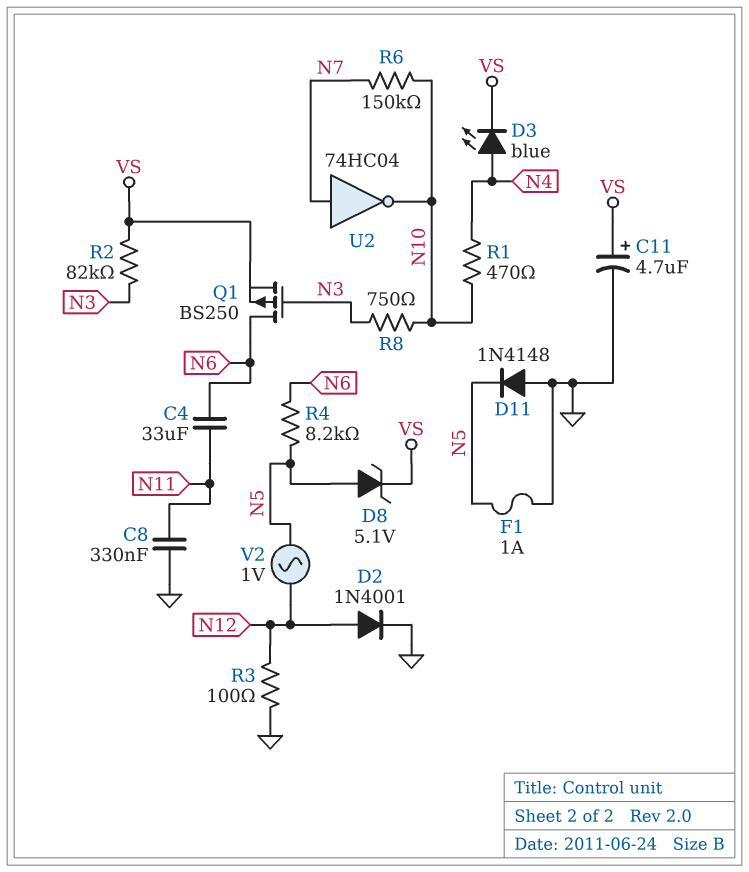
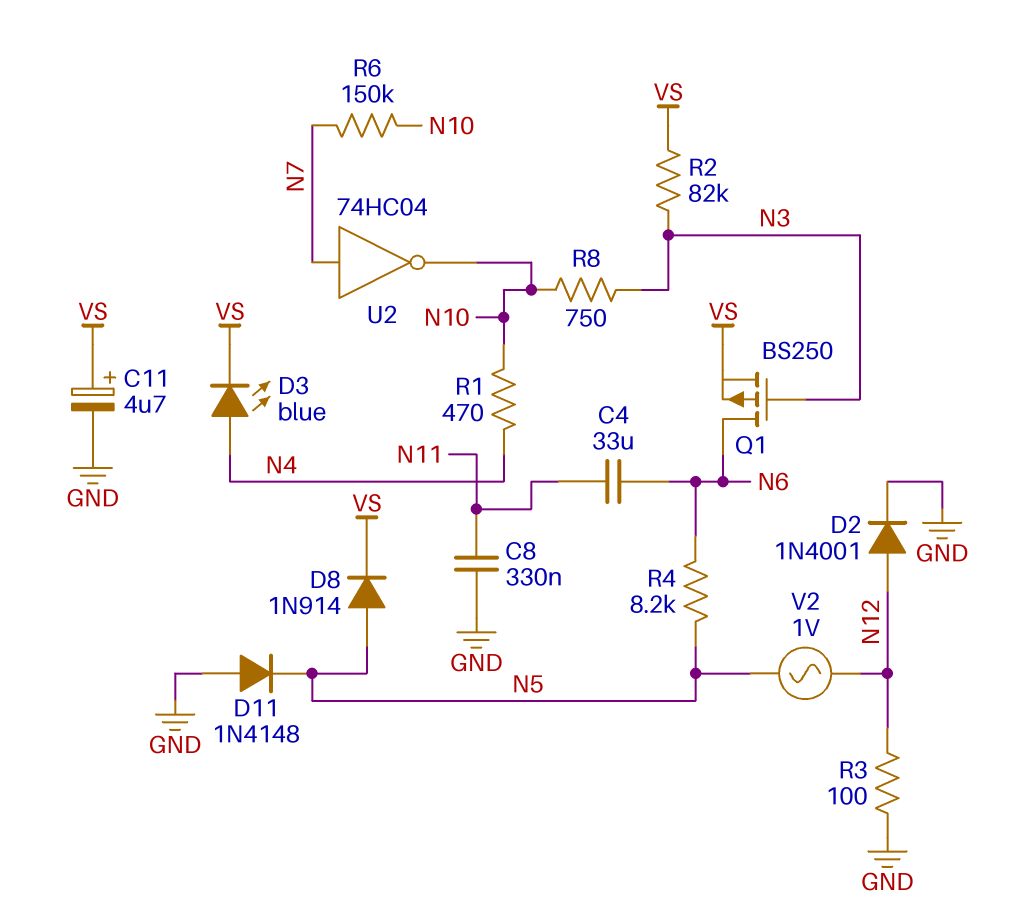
D8: zener 5.1V (A N5, K VS) -> diode 1N914 (A N5, K VS)
F1: 1A (GND, N5) -> none

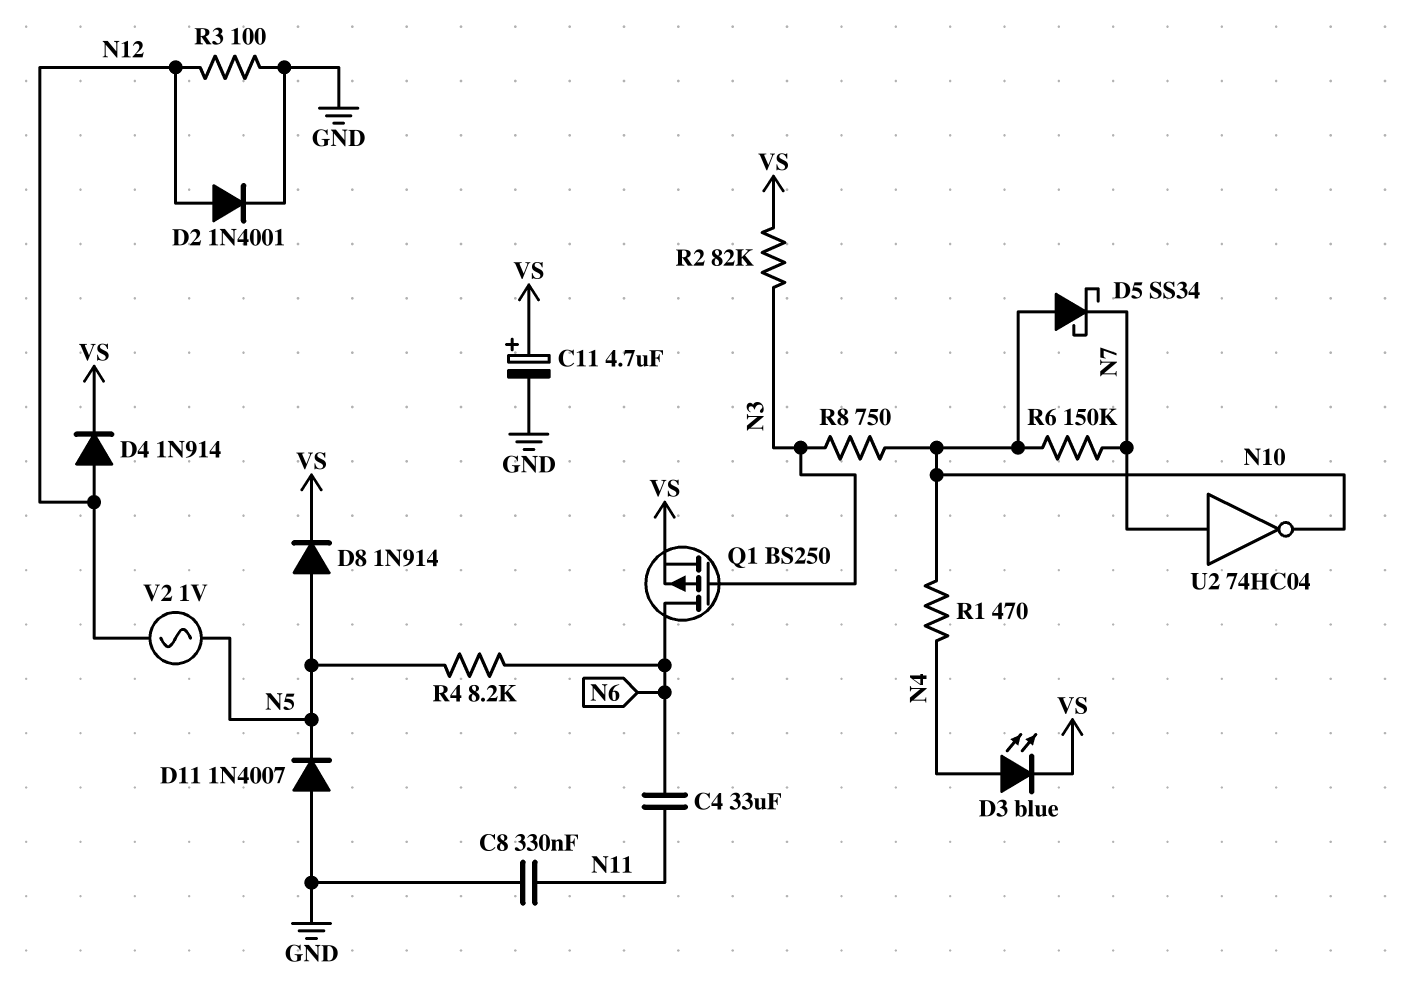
D4: none -> diode 1N914 (A N12, K VS)
D5: none -> schottky SS34 (A N10, K N7)
D11: diode 1N4148 (A GND, K N5) -> diode 1N4007 (A GND, K N5)

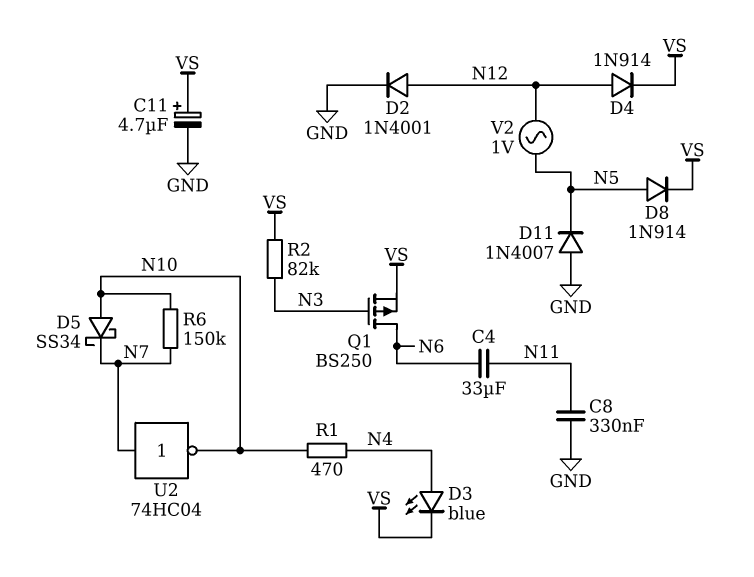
R3: 100 (GND, N12) -> none
R4: 8.2k (N5, N6) -> none
R8: 750 (N3, N10) -> none

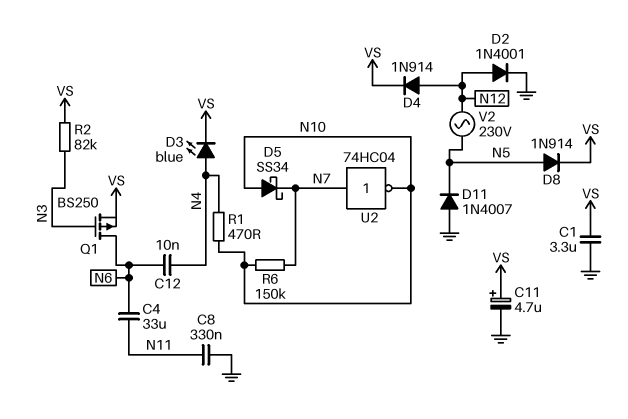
C1: none -> 3.3uF (GND, VS)
C12: none -> 10nF (N4, N6)
V2: AC 1V (N5, N12) -> AC 230V (N5, N12)

